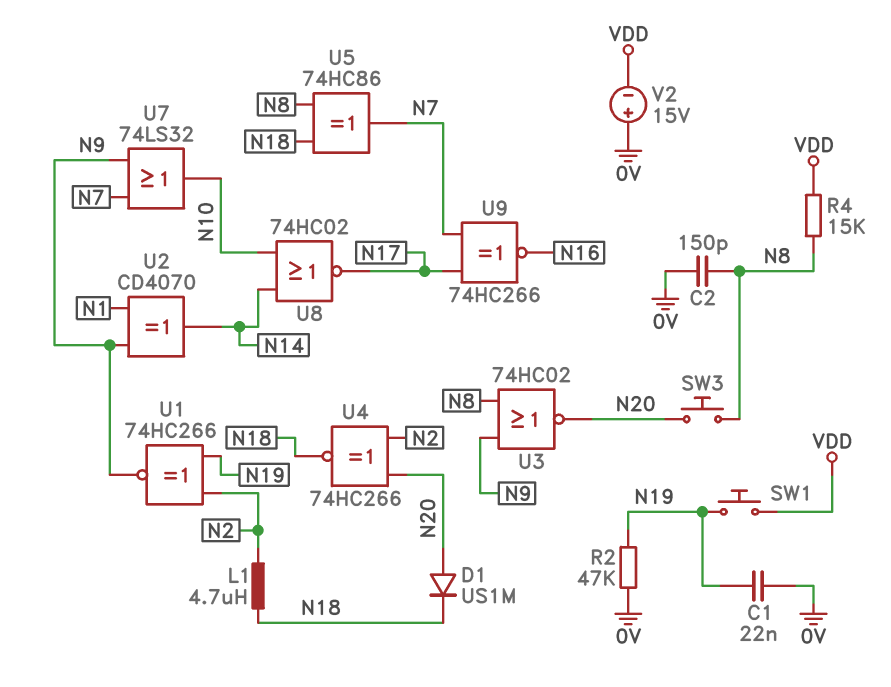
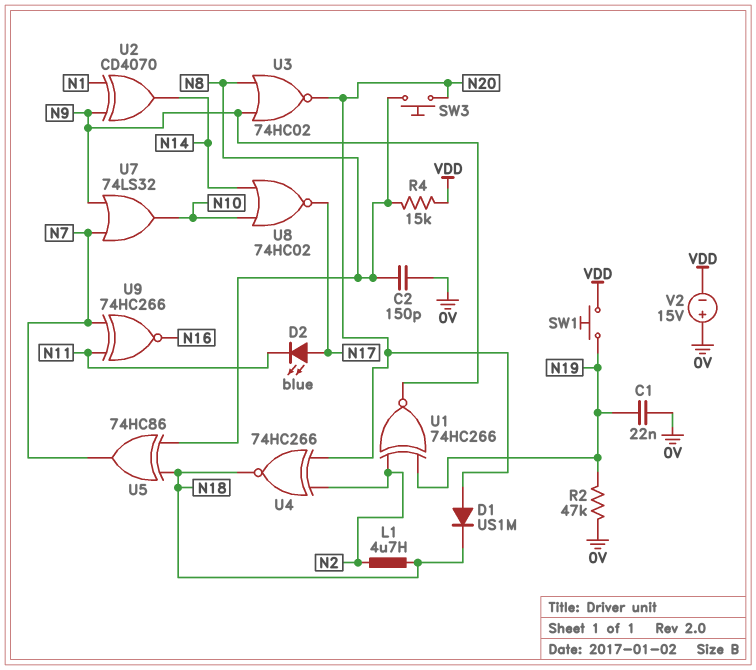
D2: none -> LED blue (A N17, K N11)
U9: XNOR 74HC266 (in N7, in N17, out N16) -> XNOR 74HC266 (in N7, in N11, out N16)

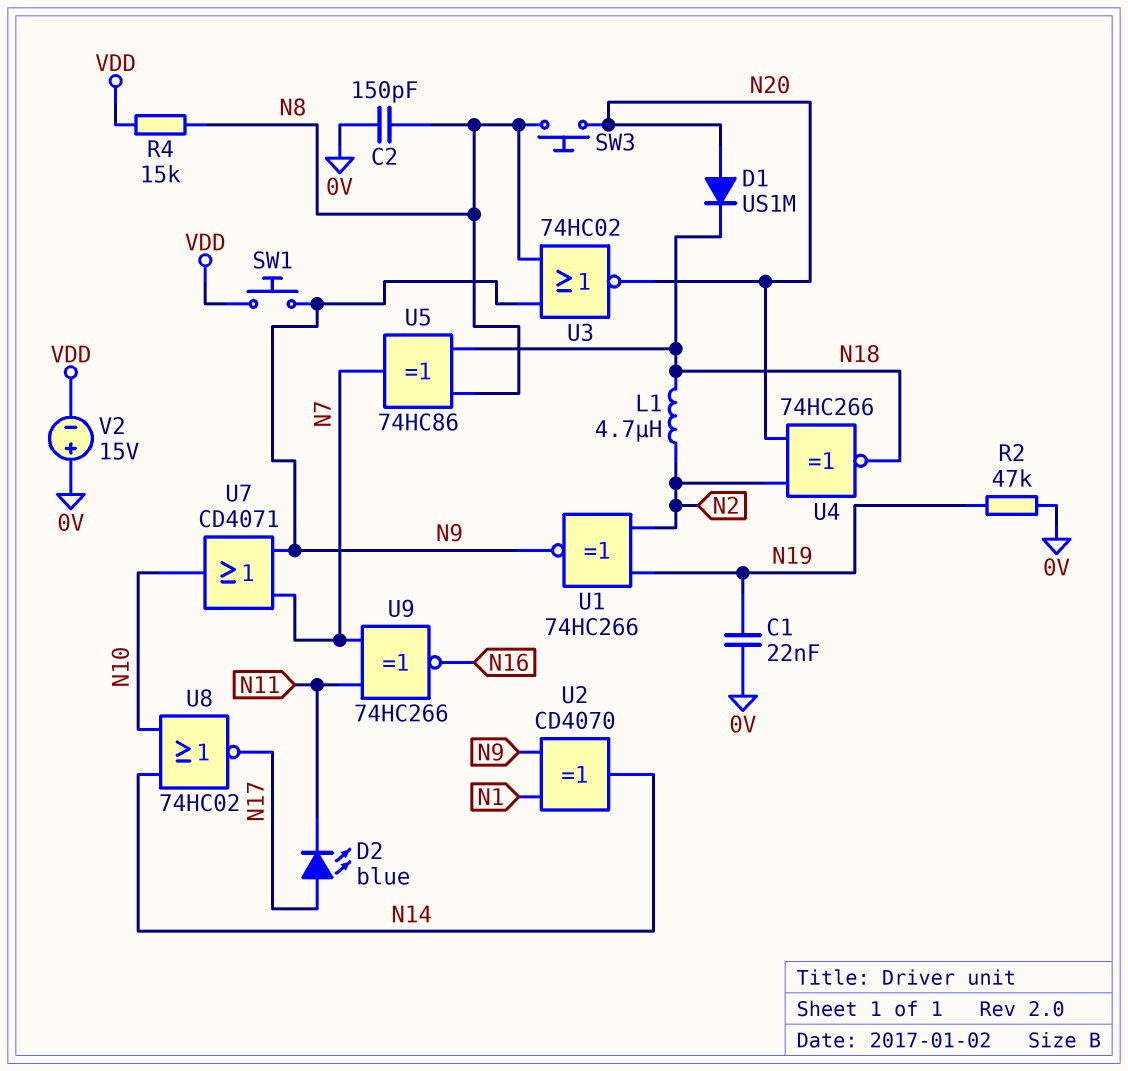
SW1: button (N19, VDD) -> button (N9, VDD)
U7: OR 74LS32 (in N7, in N9, out N10) -> OR CD4071 (in N7, in N9, out N10)

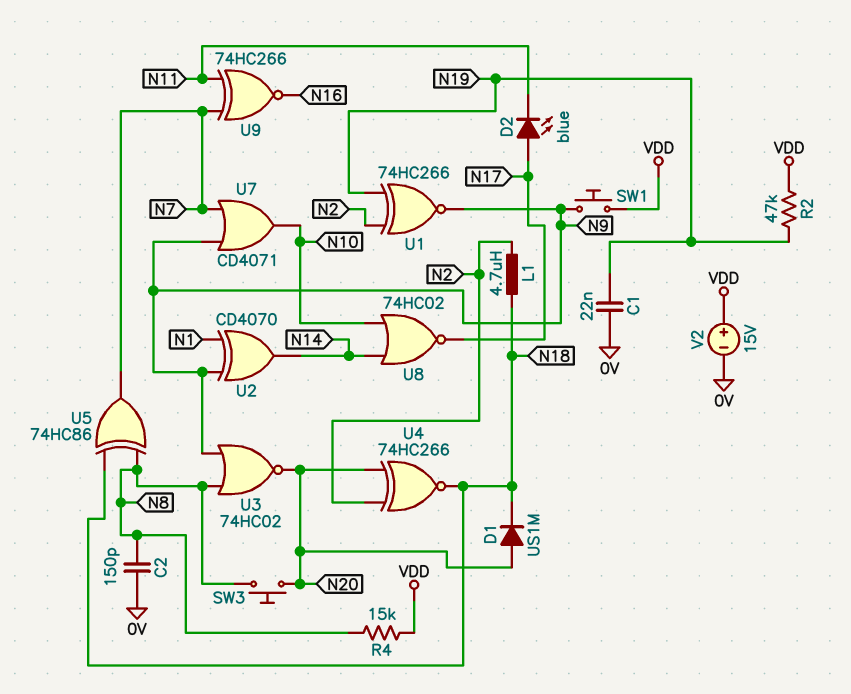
R2: 47k (0V, N19) -> 47k (N19, VDD)
V2: 15V (plus 0V, minus VDD) -> 15V (plus VDD, minus 0V)

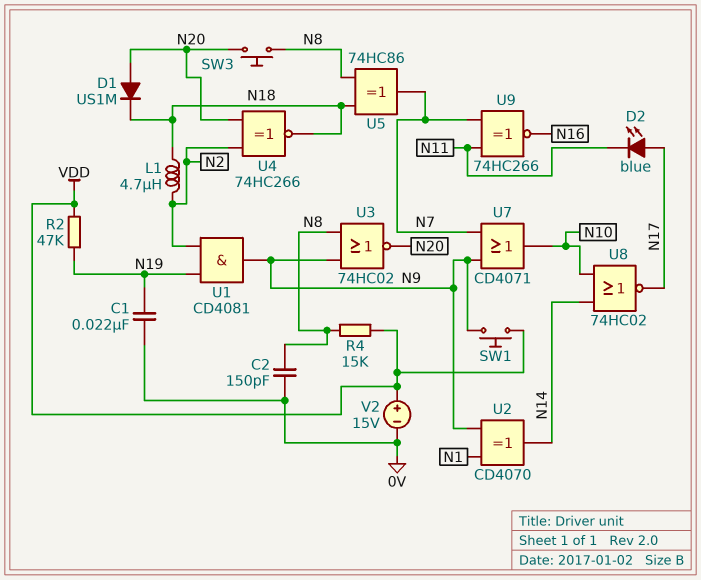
U1: XNOR 74HC266 (in N2, in N19, out N9) -> AND CD4081 (in N2, in N19, out N9)

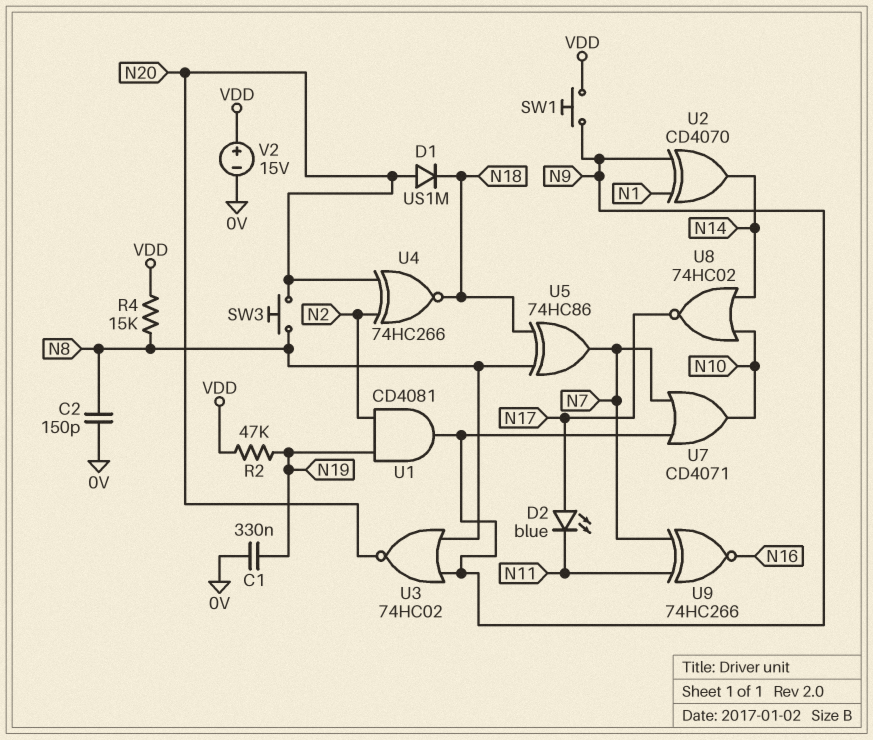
C1: 22nF (0V, N19) -> 330nF (0V, N19)
L1: 4.7uH (N2, N18) -> none

